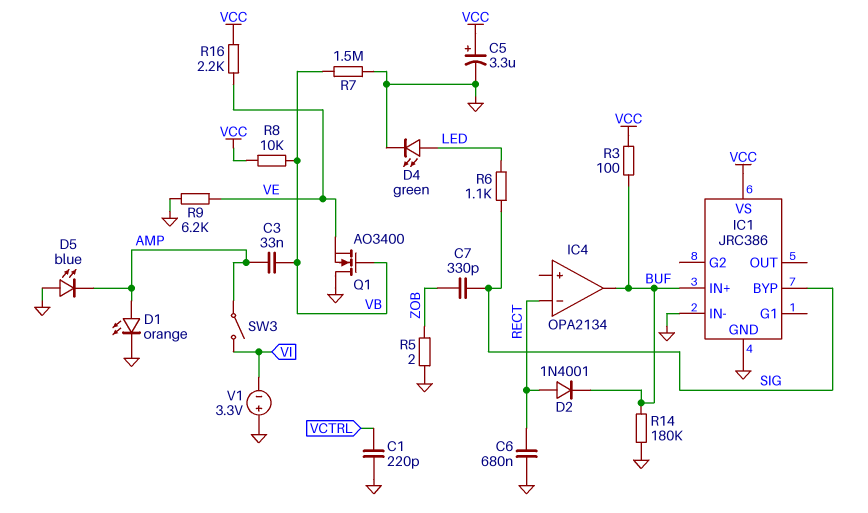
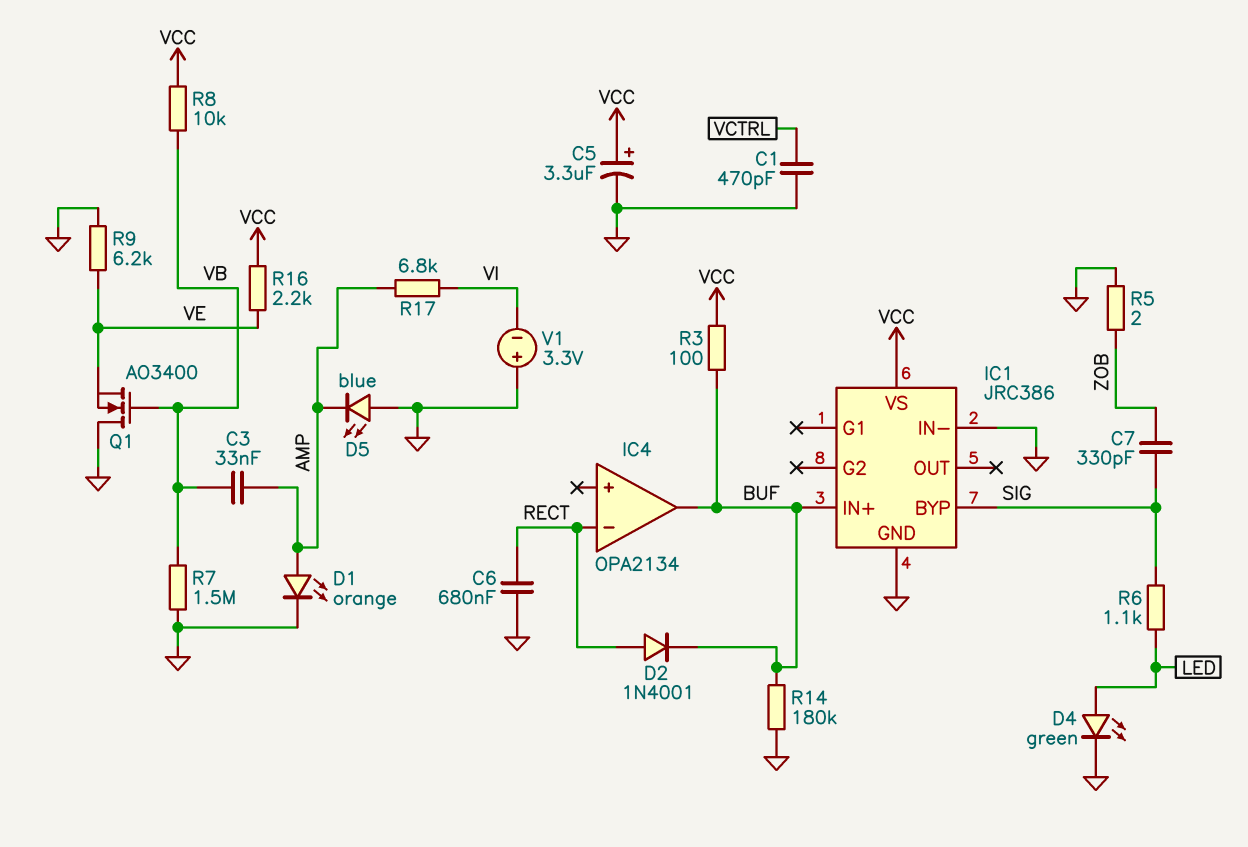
C1: 220pF (GND, VCTRL) -> 470pF (GND, VCTRL)
R17: none -> 6.8k (AMP, VI)
SW3: switch (AMP, VI) -> none

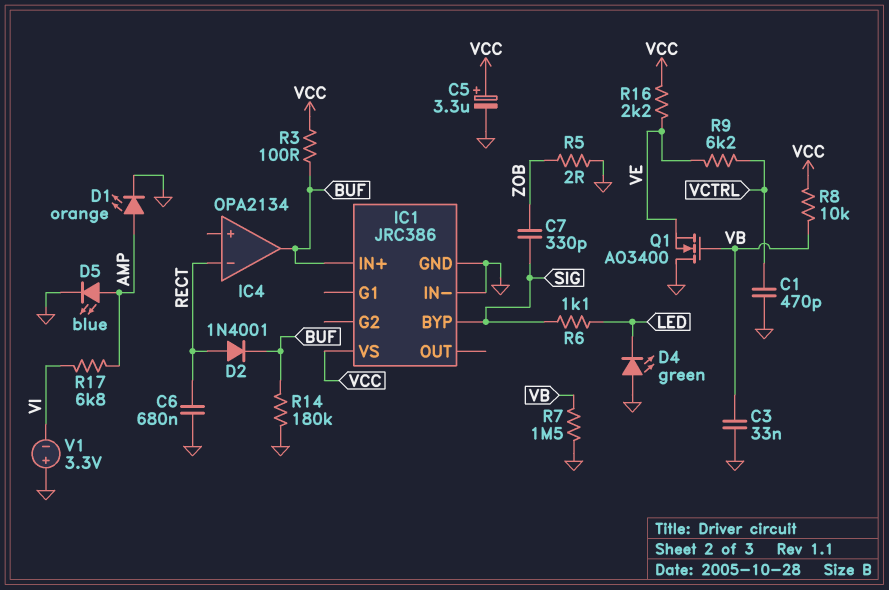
C3: 33nF (AMP, VB) -> 33nF (GND, VB)
D4: LED green (A LED, K GND) -> LED green (A GND, K LED)
D5: LED blue (A GND, K AMP) -> LED blue (A AMP, K GND)
R9: 6.2k (GND, VE) -> 6.2k (VCTRL, VE)

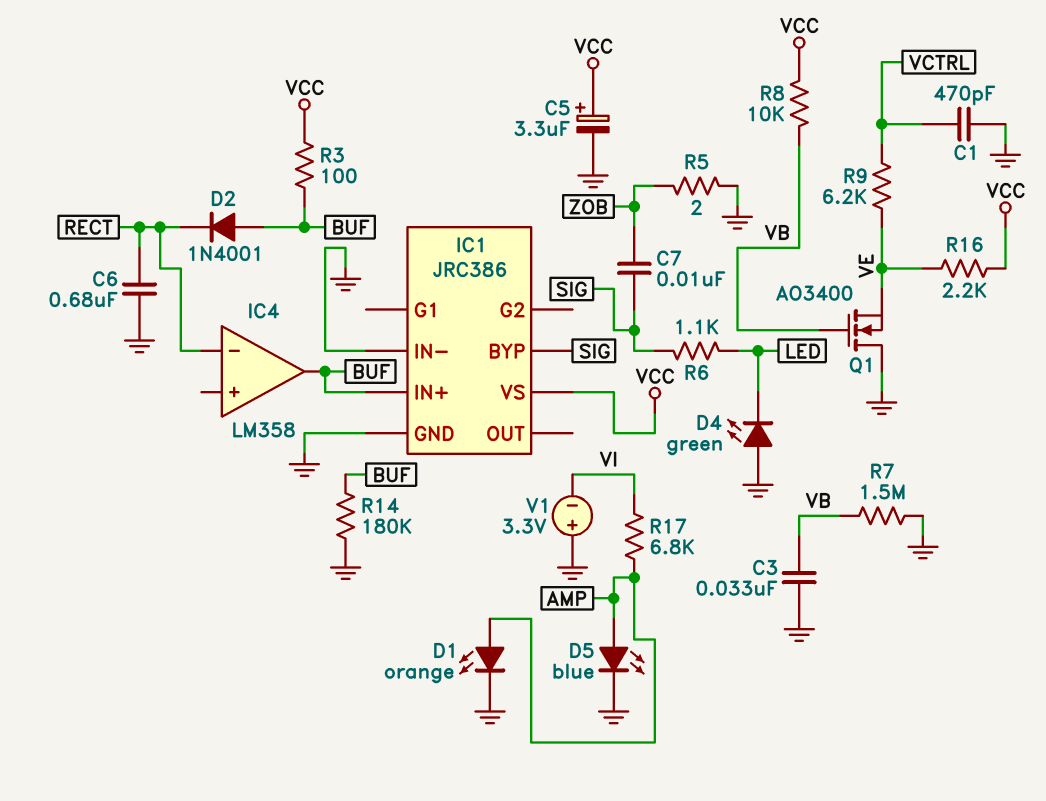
C7: 330pF (SIG, ZOB) -> 10nF (SIG, ZOB)
D2: diode 1N4001 (A RECT, K BUF) -> diode 1N4001 (A BUF, K RECT)
IC4: OPA2134 -> LM358

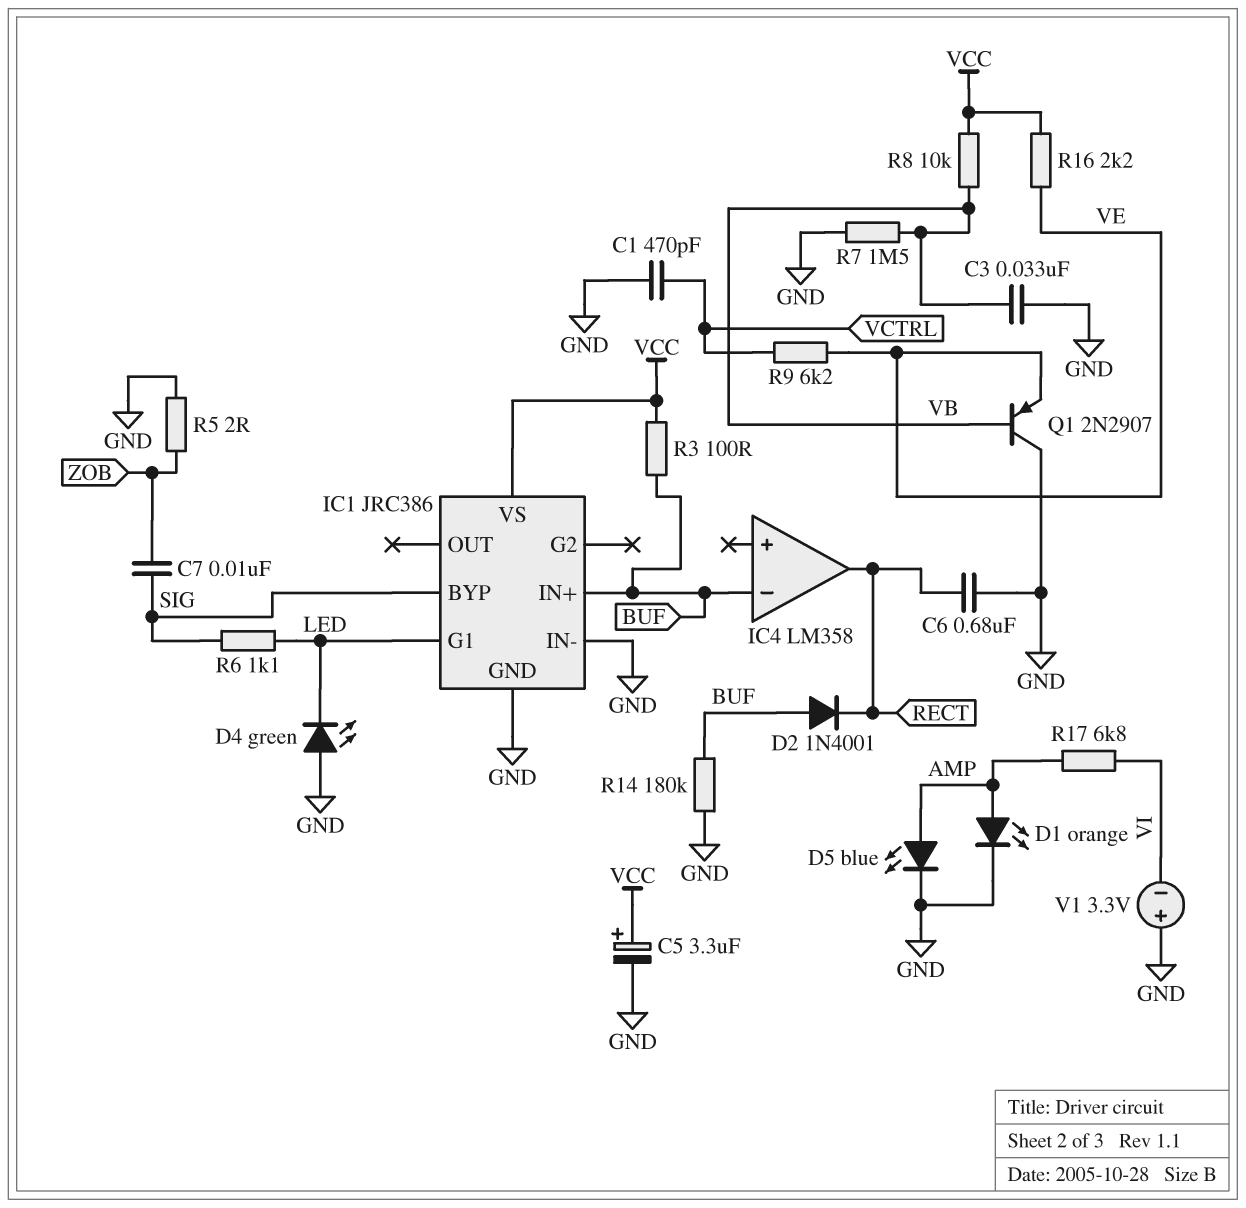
IC1 pin G1: none -> LED
IC4 pin in-: RECT -> BUF
IC4 pin out: BUF -> RECT
Q1: NMOS AO3400 (G VB, D GND, S VE) -> PNP 2N2907 (B VB, C GND, E VE)

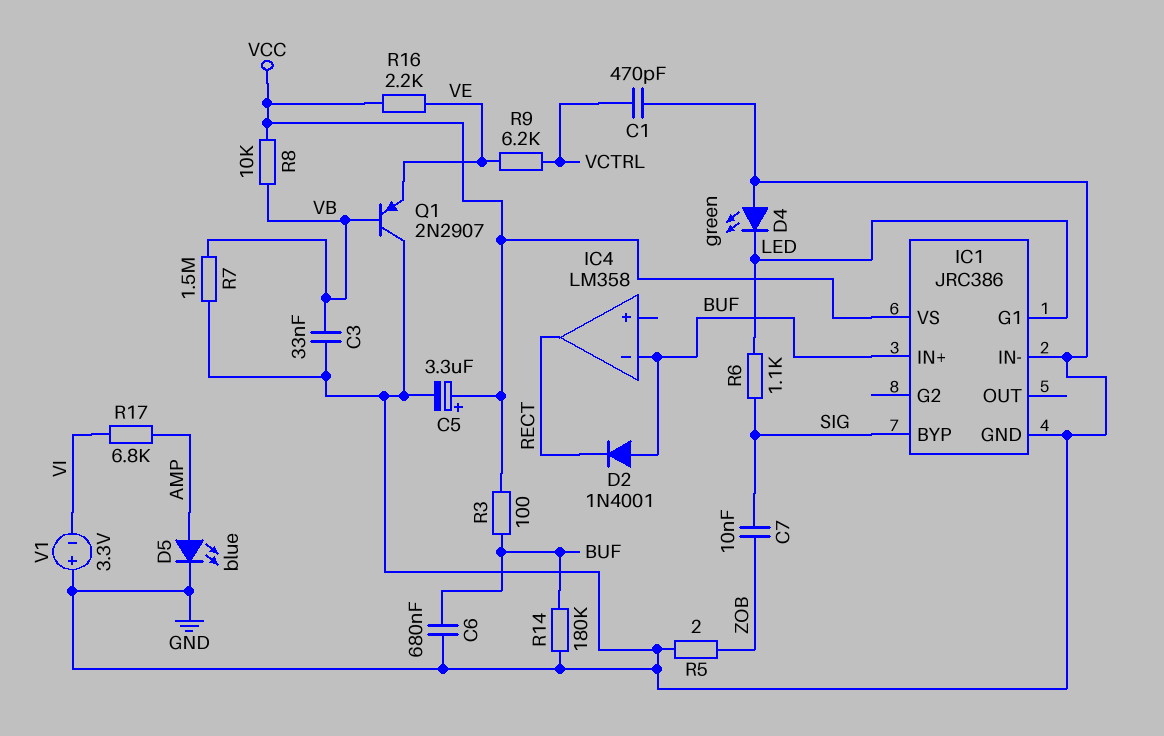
C6: 680nF (GND, RECT) -> 680nF (BUF, GND)
D1: LED orange (A AMP, K GND) -> none

